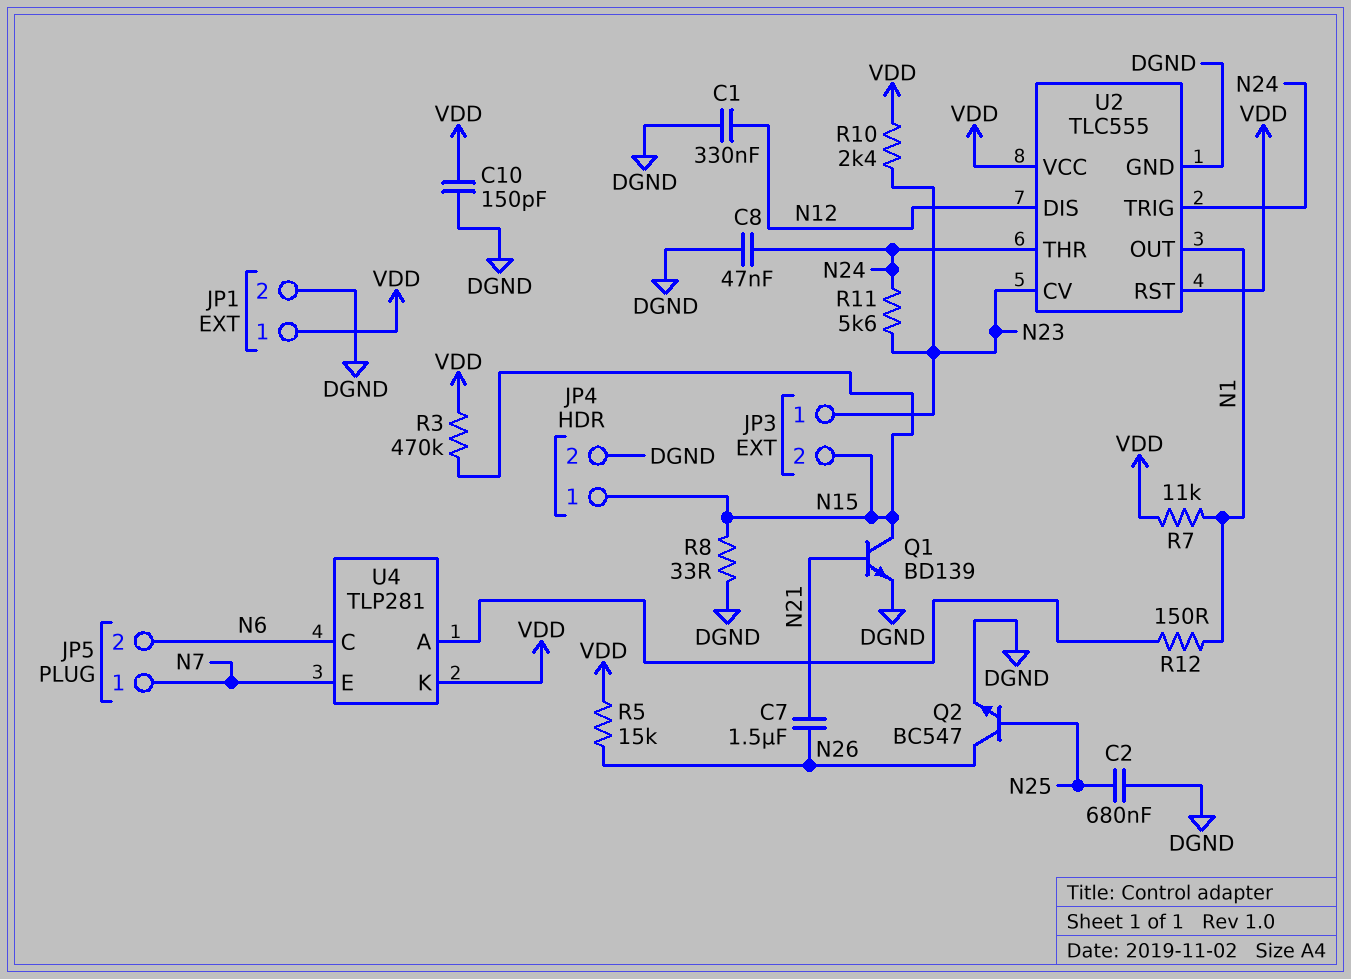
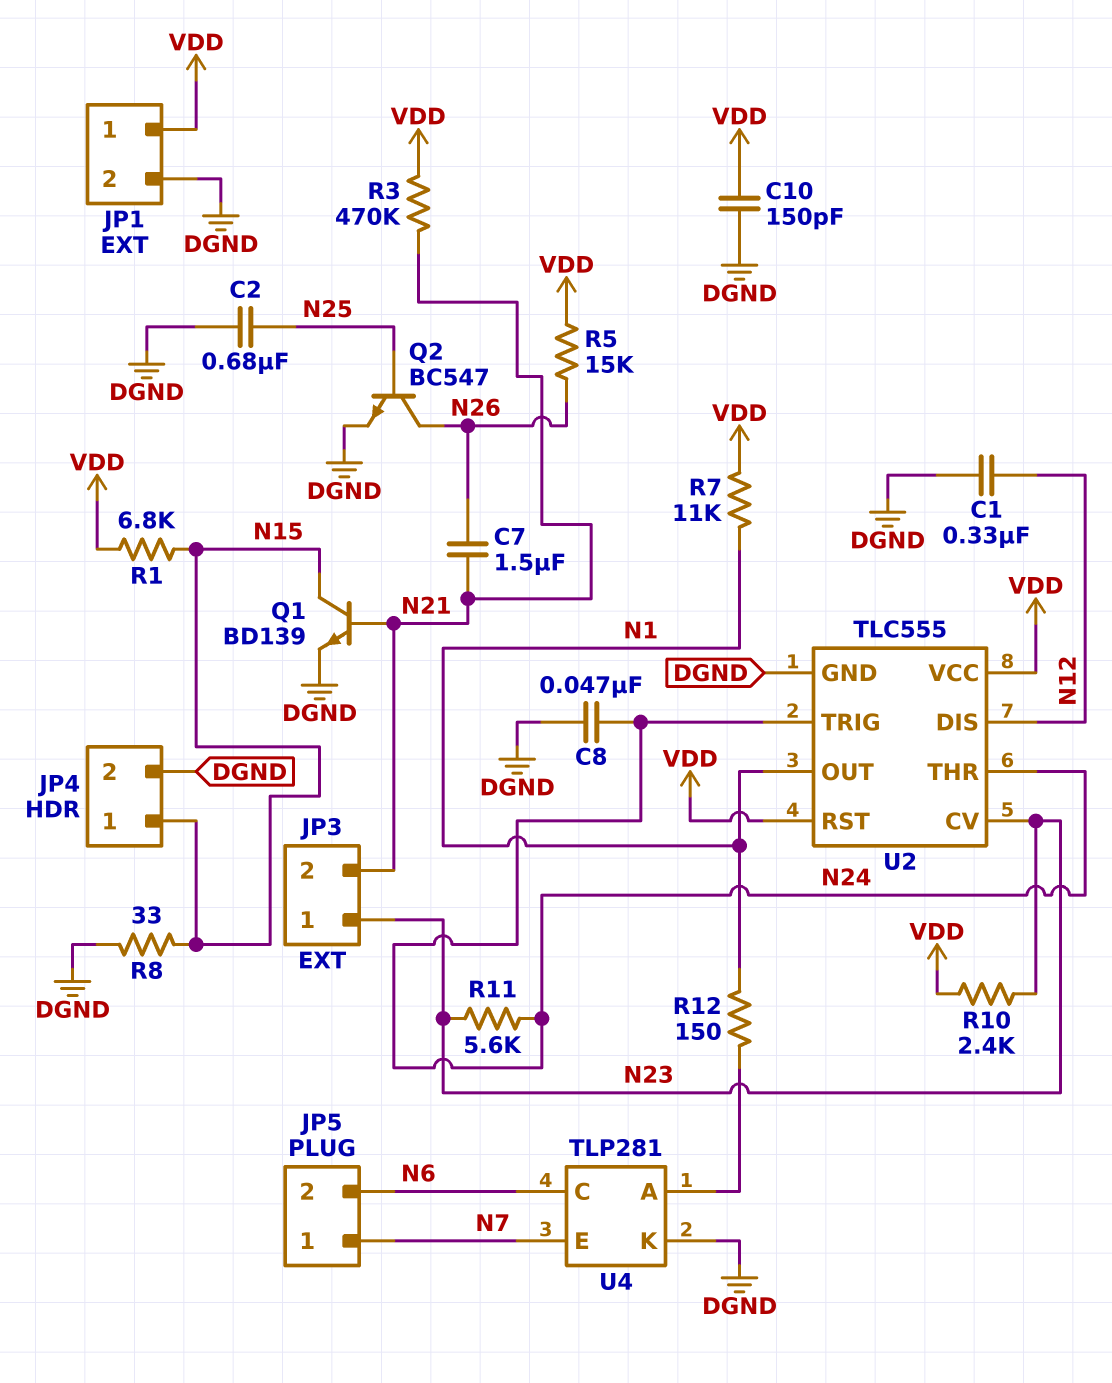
JP3 pin 2: N15 -> N21
R1: none -> 6.8k (N15, VDD)
R3: 470k (N15, VDD) -> 470k (N21, VDD)
U4 pin K: VDD -> DGND

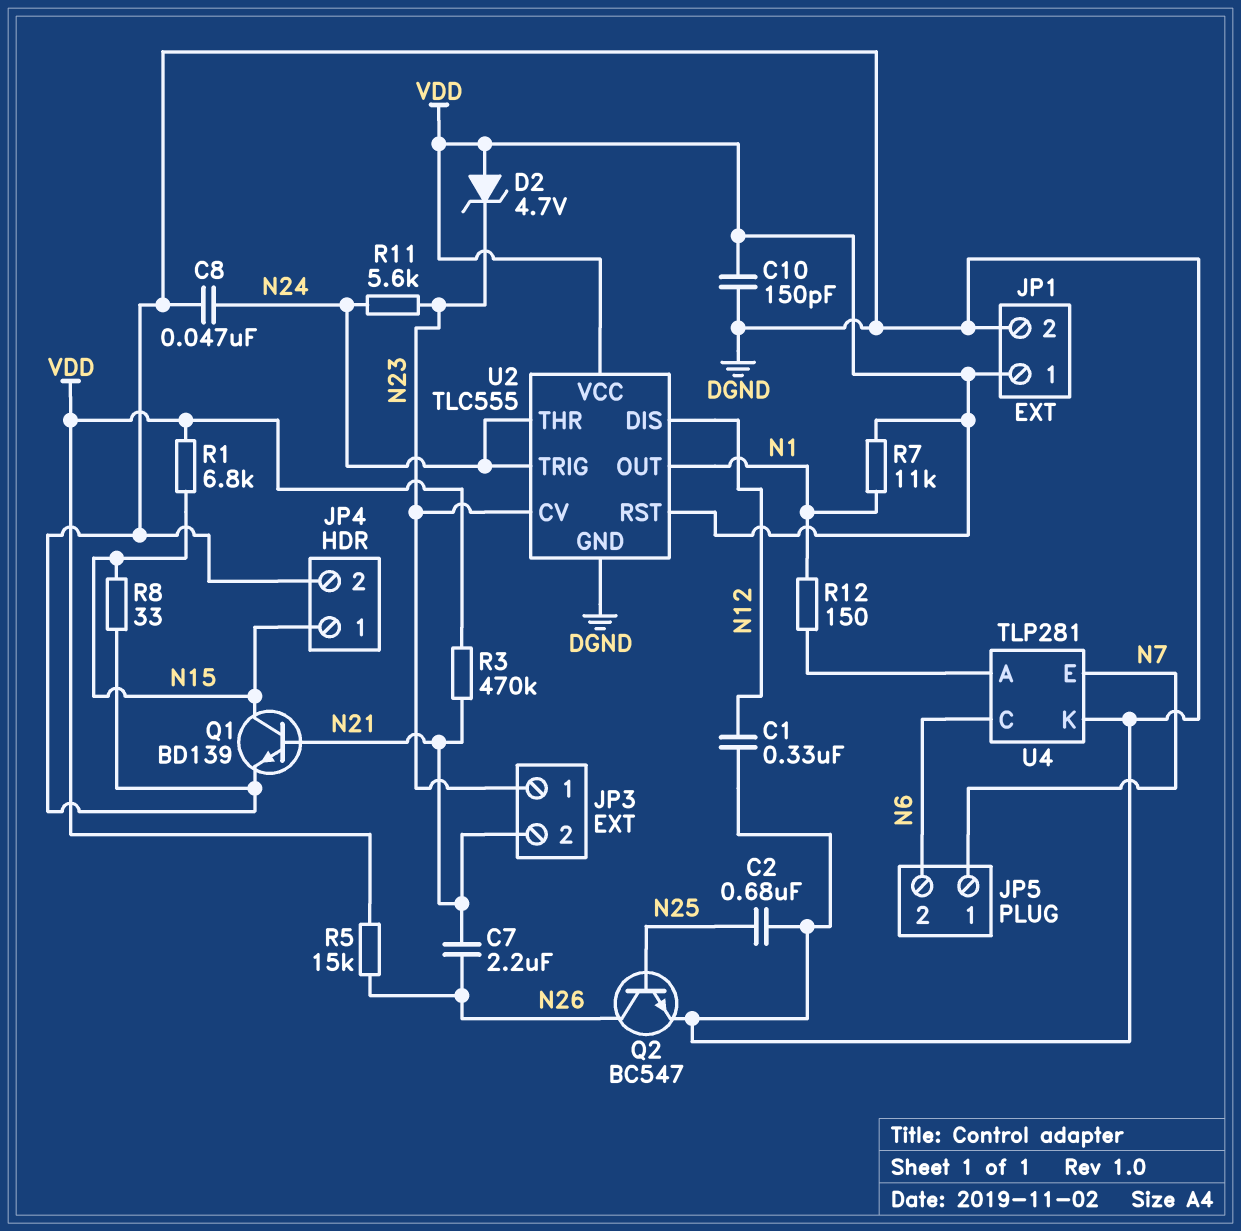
C7: 1.5uF (N21, N26) -> 2.2uF (N21, N26)
D2: none -> zener 4.7V (A VDD, K N23)
R10: 2.4k (N23, VDD) -> none

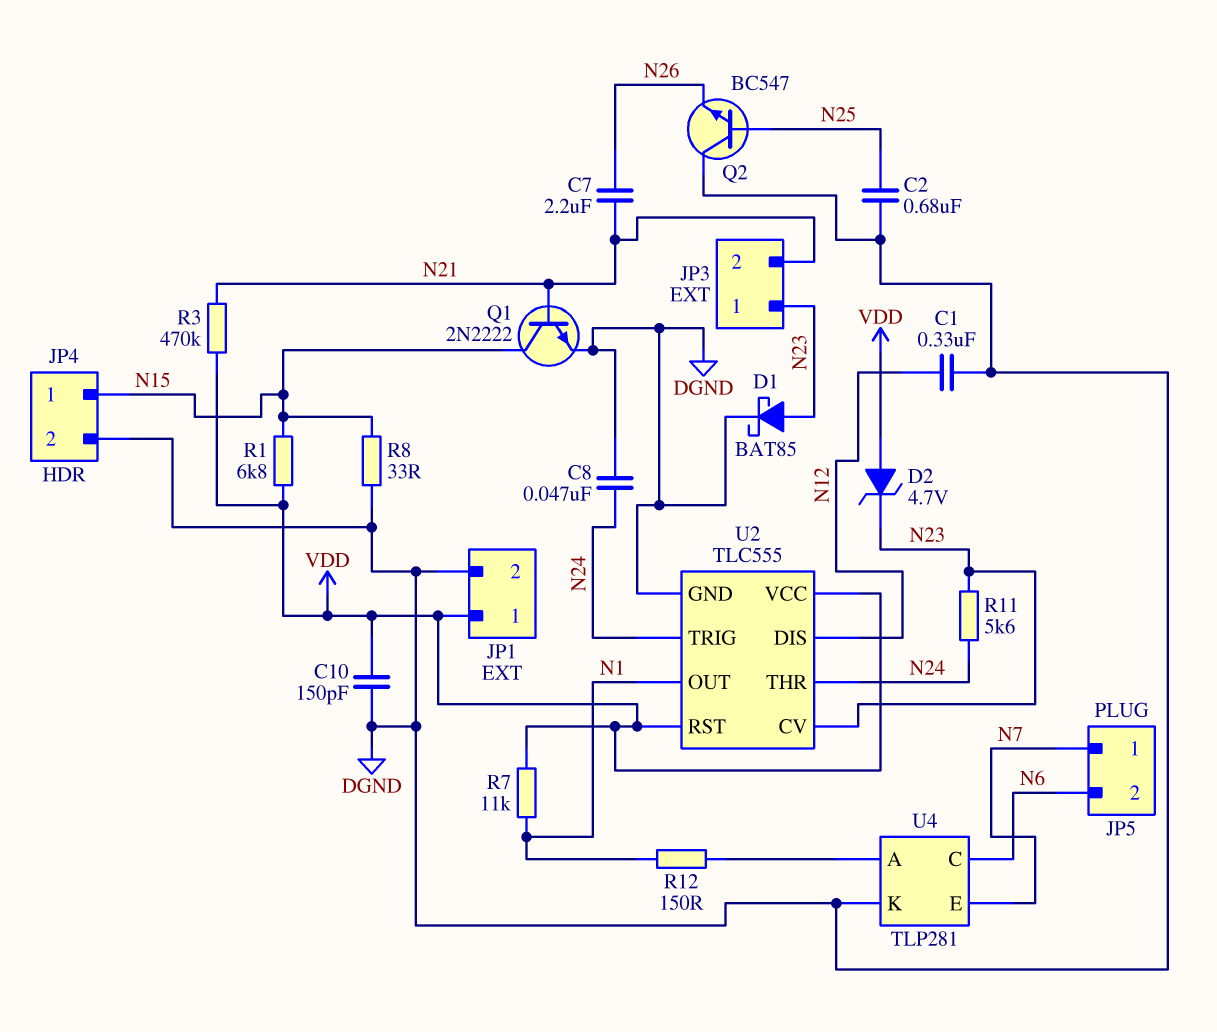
D1: none -> schottky BAT85 (A N23, K DGND)
Q1: NPN BD139 (B N21, C N15, E DGND) -> NPN 2N2222 (B N21, C N15, E DGND)
Q2: NPN BC547 (B N25, C N26, E DGND) -> NPN BC547 (B N25, C DGND, E N26)
R5: 15k (N26, VDD) -> none

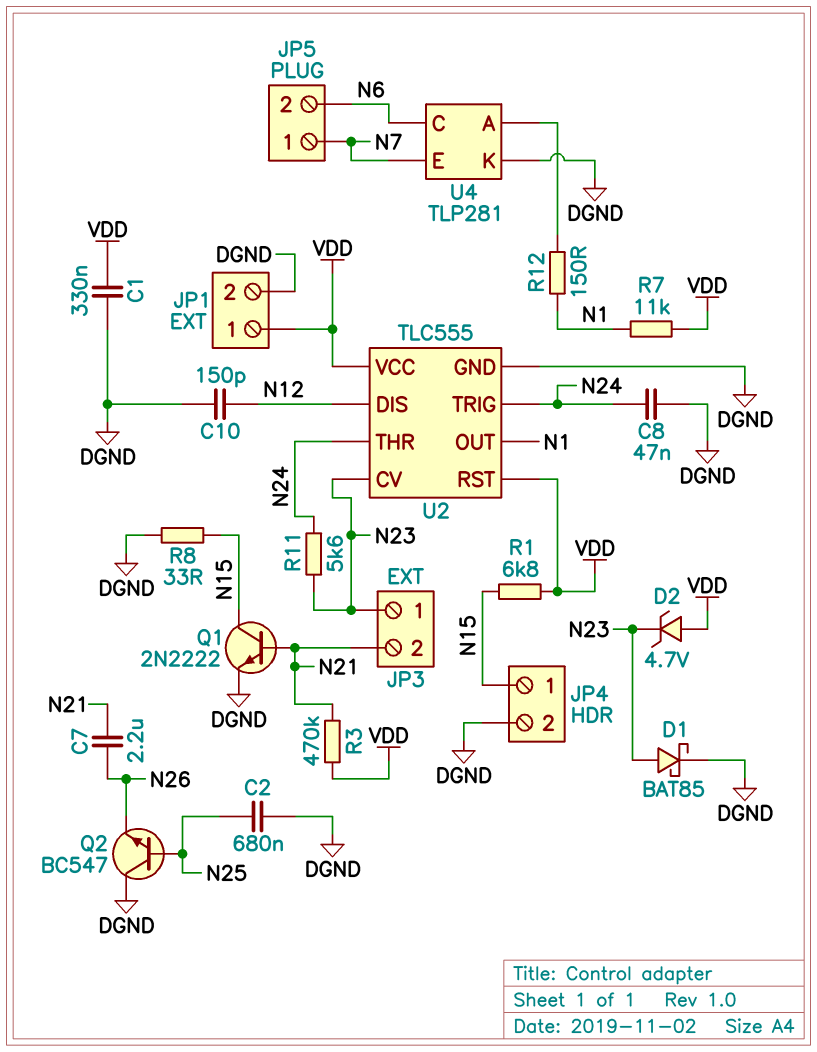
C1: 330nF (DGND, N12) -> 330nF (DGND, VDD)
C10: 150pF (DGND, VDD) -> 150pF (DGND, N12)

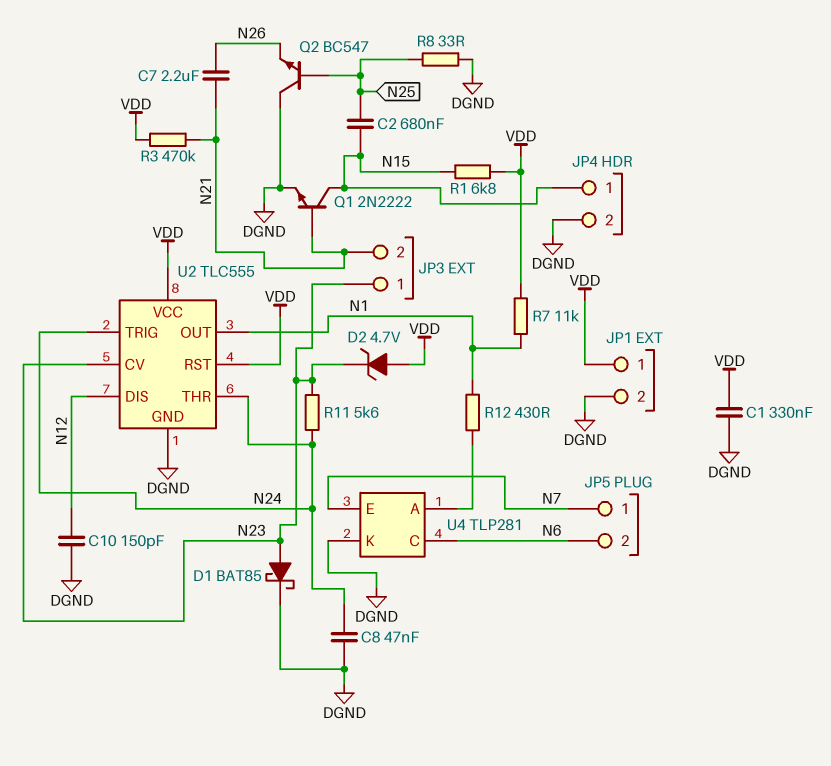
C2: 680nF (DGND, N25) -> 680nF (N15, N25)
R8: 33 (DGND, N15) -> 33 (DGND, N25)
R12: 150 (N1, U4/A) -> 430 (N1, U4/A)

